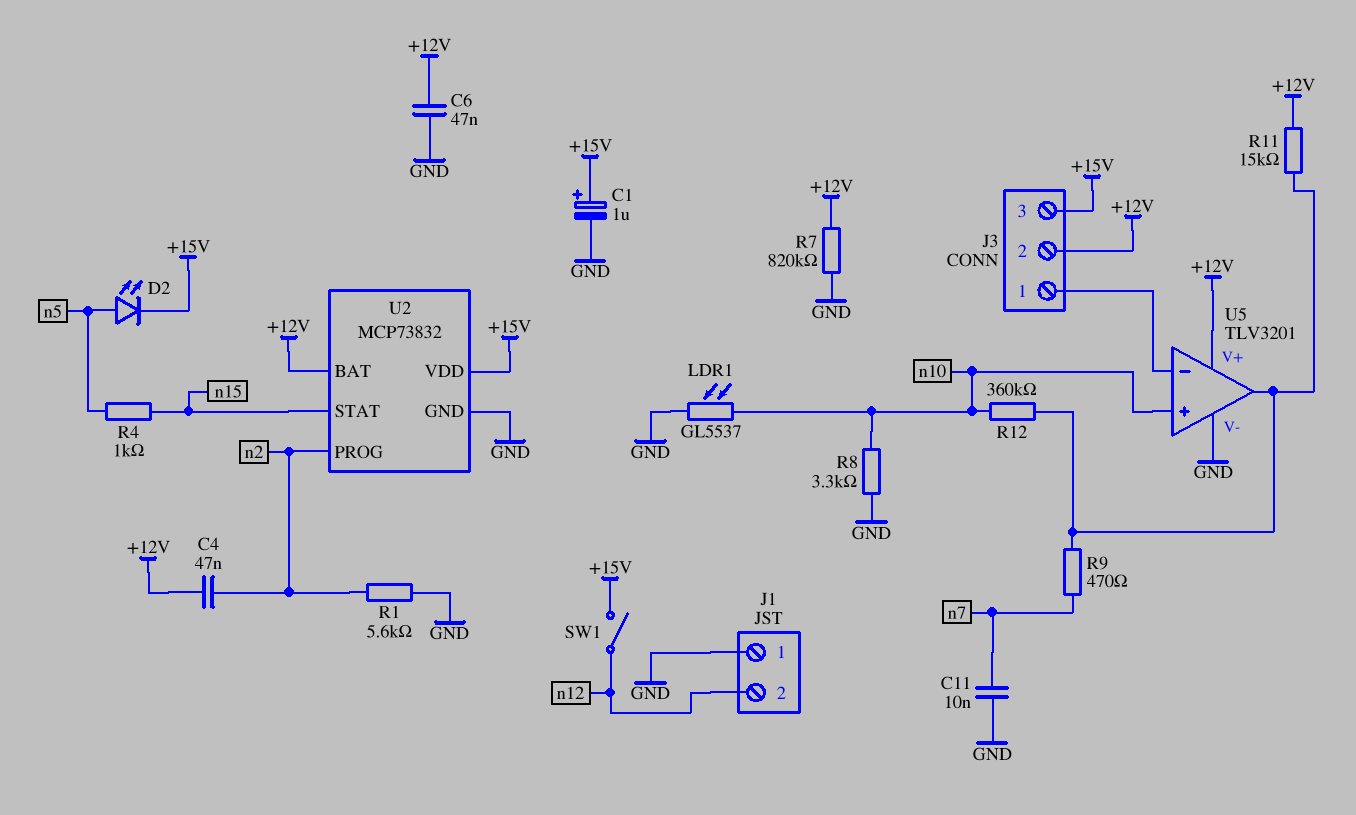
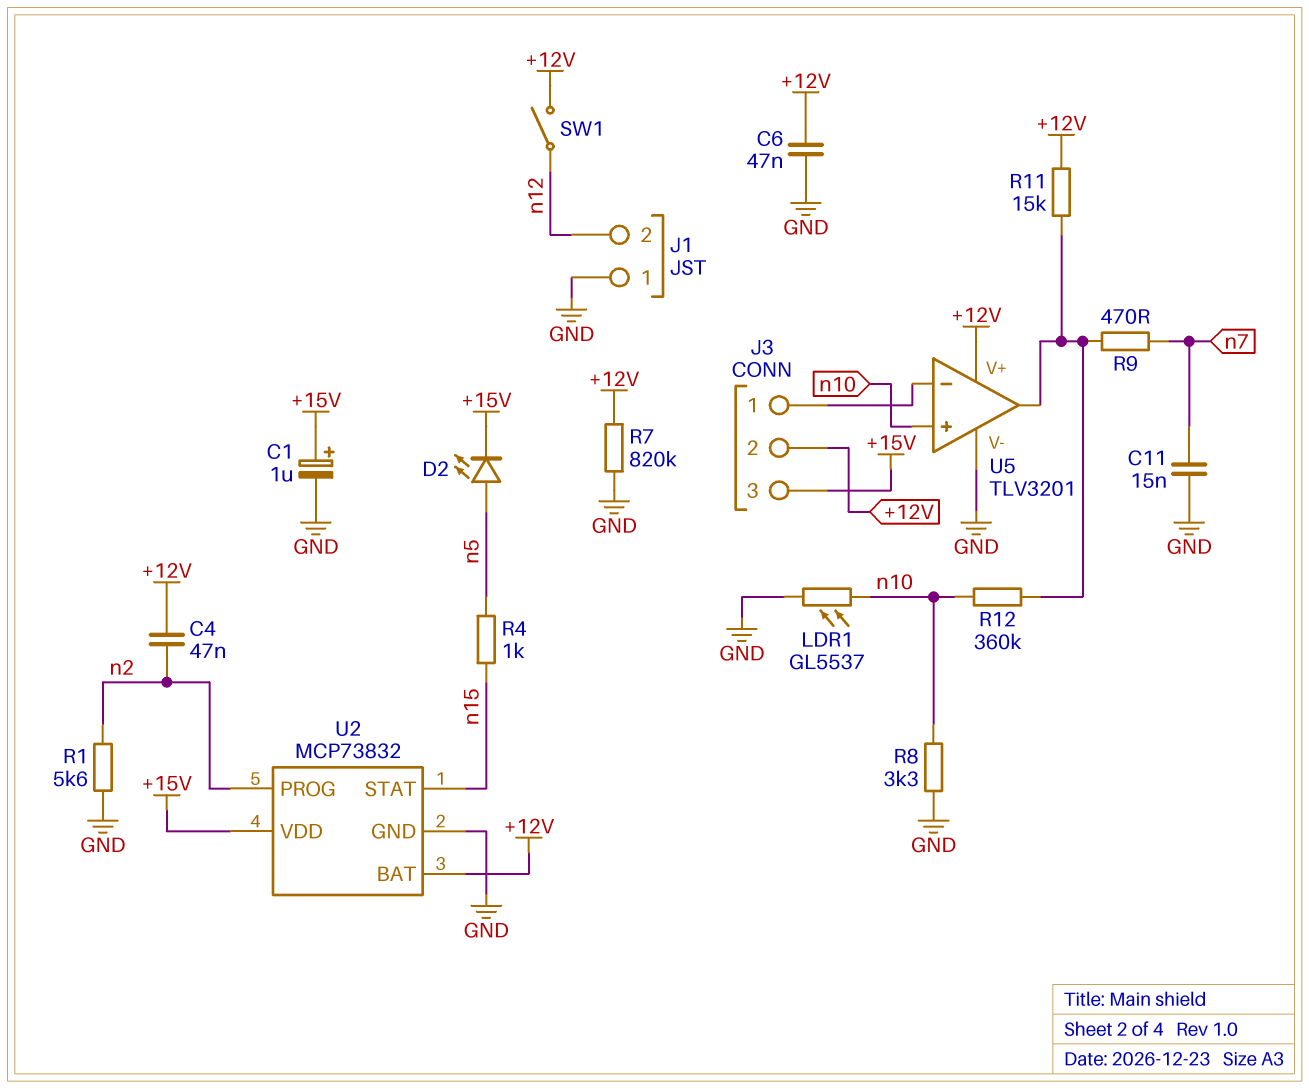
C11: 10nF (GND, n7) -> 15nF (GND, n7)
SW1: switch (+15V, n12) -> switch (+12V, n12)

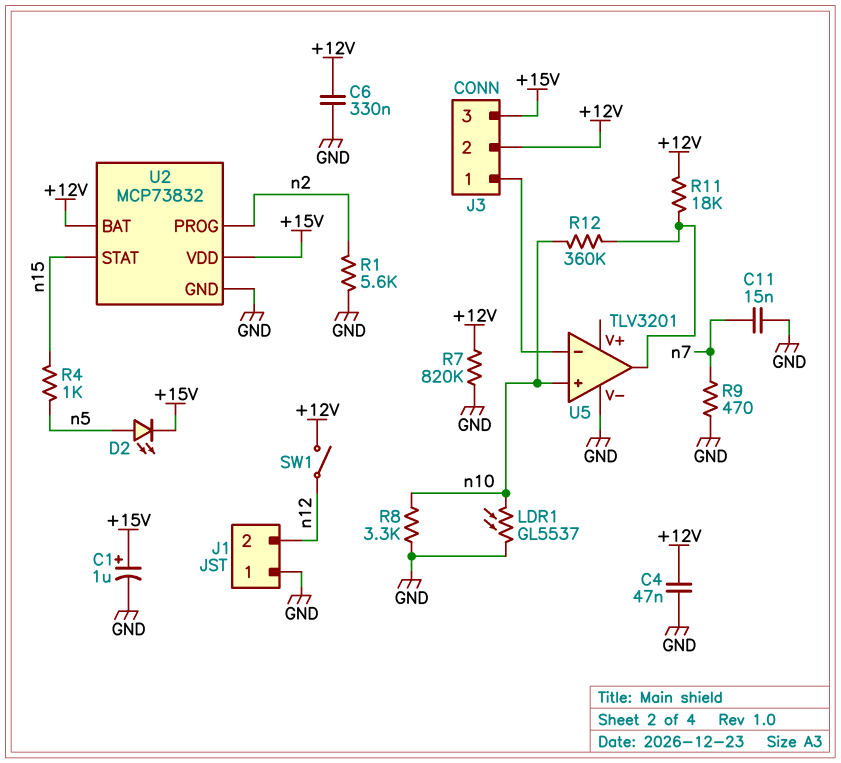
C4: 47nF (+12V, n2) -> 47nF (+12V, GND)
C6: 47nF (+12V, GND) -> 330nF (+12V, GND)
R9: 470 (U5/out, n7) -> 470 (GND, n7)
R11: 15k (+12V, U5/out) -> 18k (+12V, U5/out)
U5 pin V+: +12V -> none

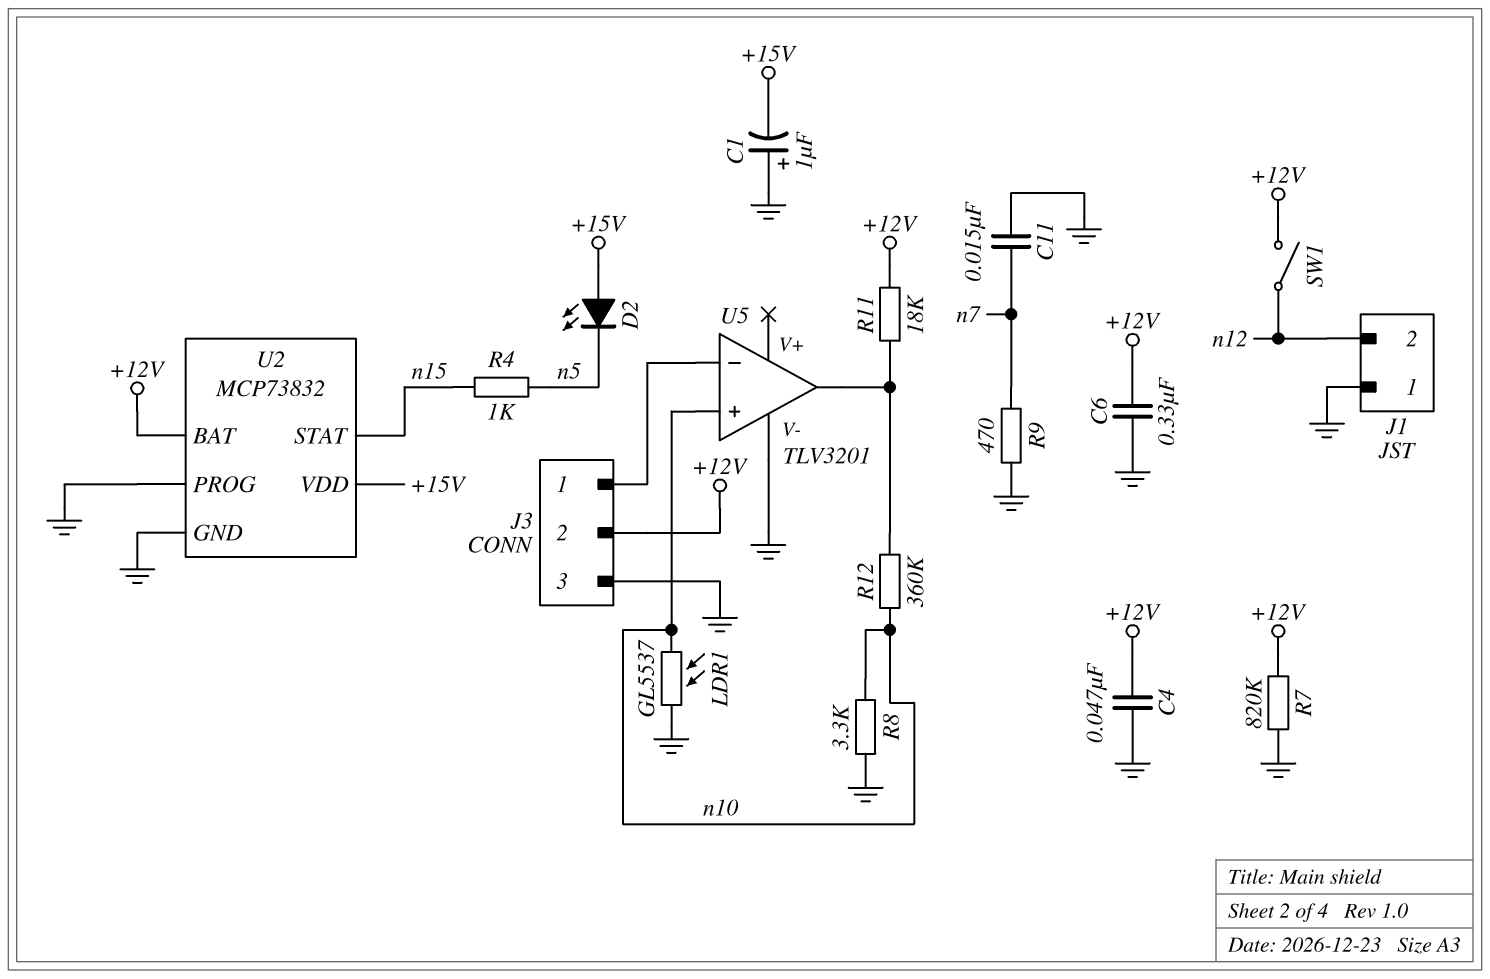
C1: 1uF (plus +15V, minus GND) -> 1uF (plus GND, minus +15V)
D2: LED (A n5, K +15V) -> LED (A +15V, K n5)
J3 pin 3: +15V -> GND
R1: 5.6k (GND, n2) -> none
U2 pin PROG: n2 -> GND

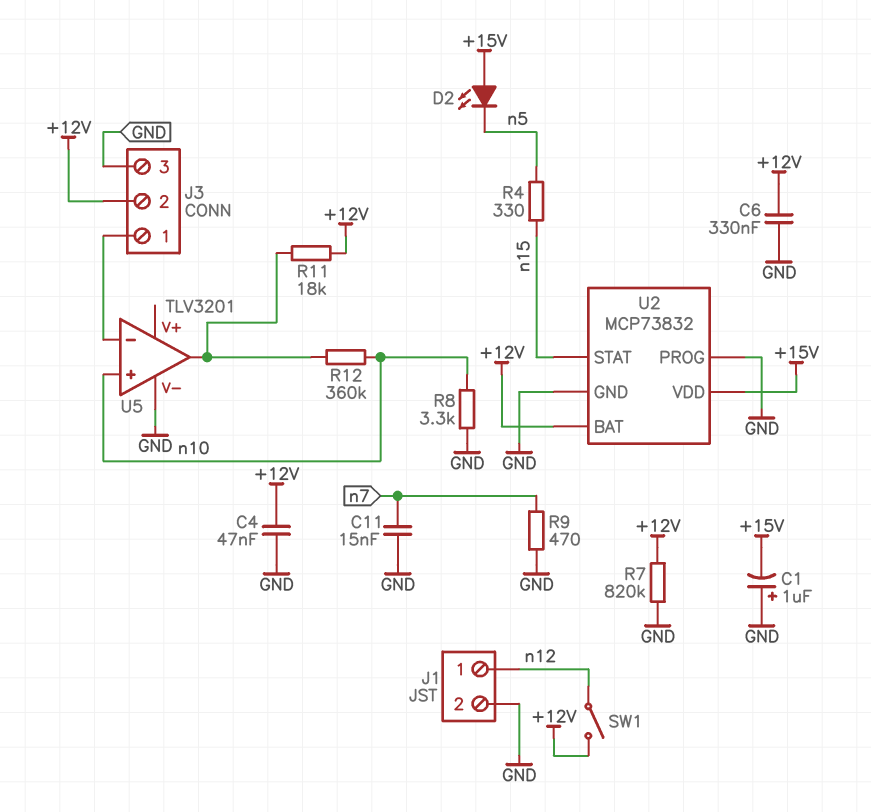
J1 pin 1: GND -> n12
J1 pin 2: n12 -> GND
LDR1: GL5537 (GND, n10) -> none
R4: 1k (n5, n15) -> 330 (n5, n15)

